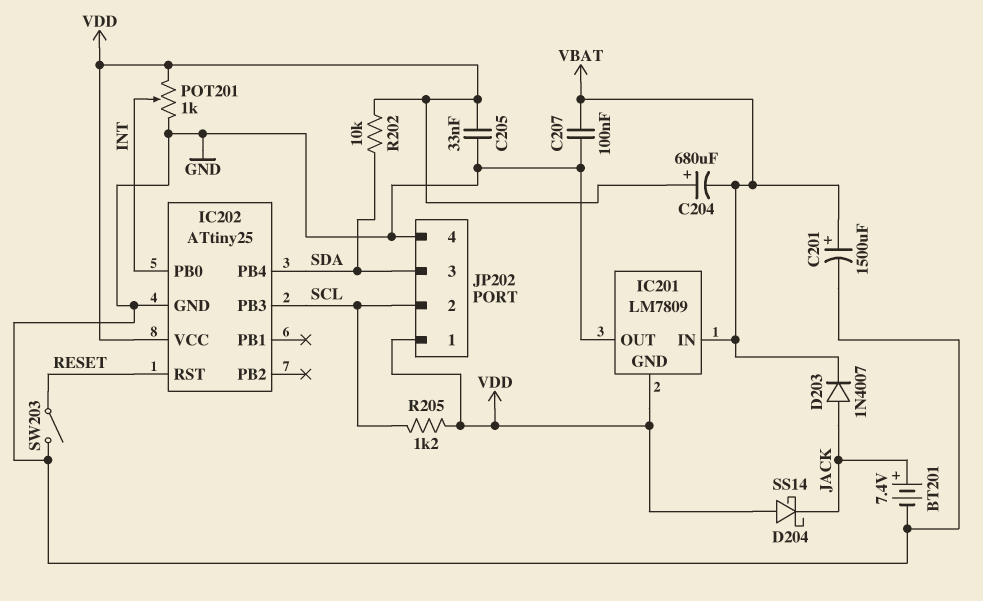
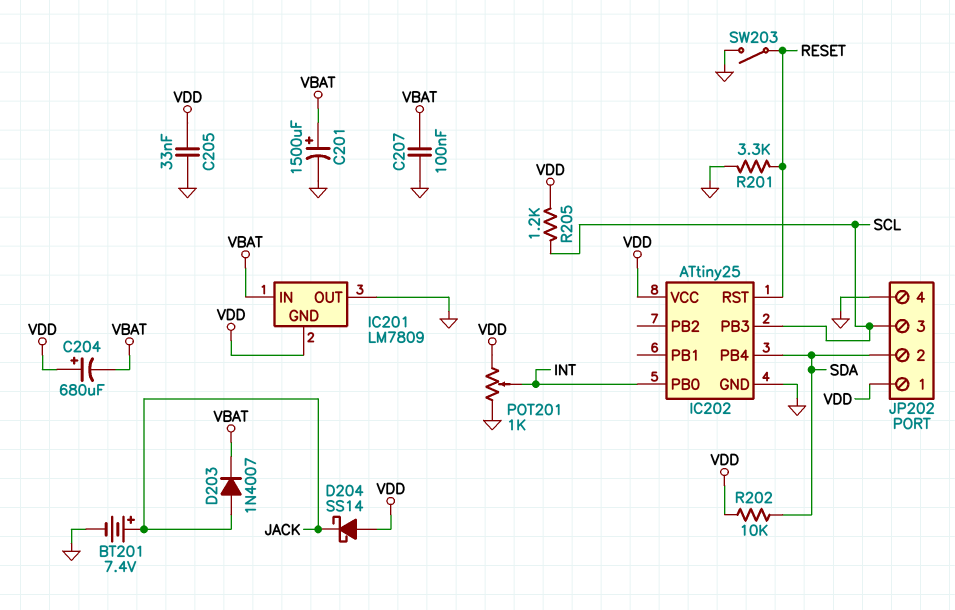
JP202 pin 2: SCL -> SDA
JP202 pin 3: SDA -> SCL
R201: none -> 3.3k (GND, RESET)

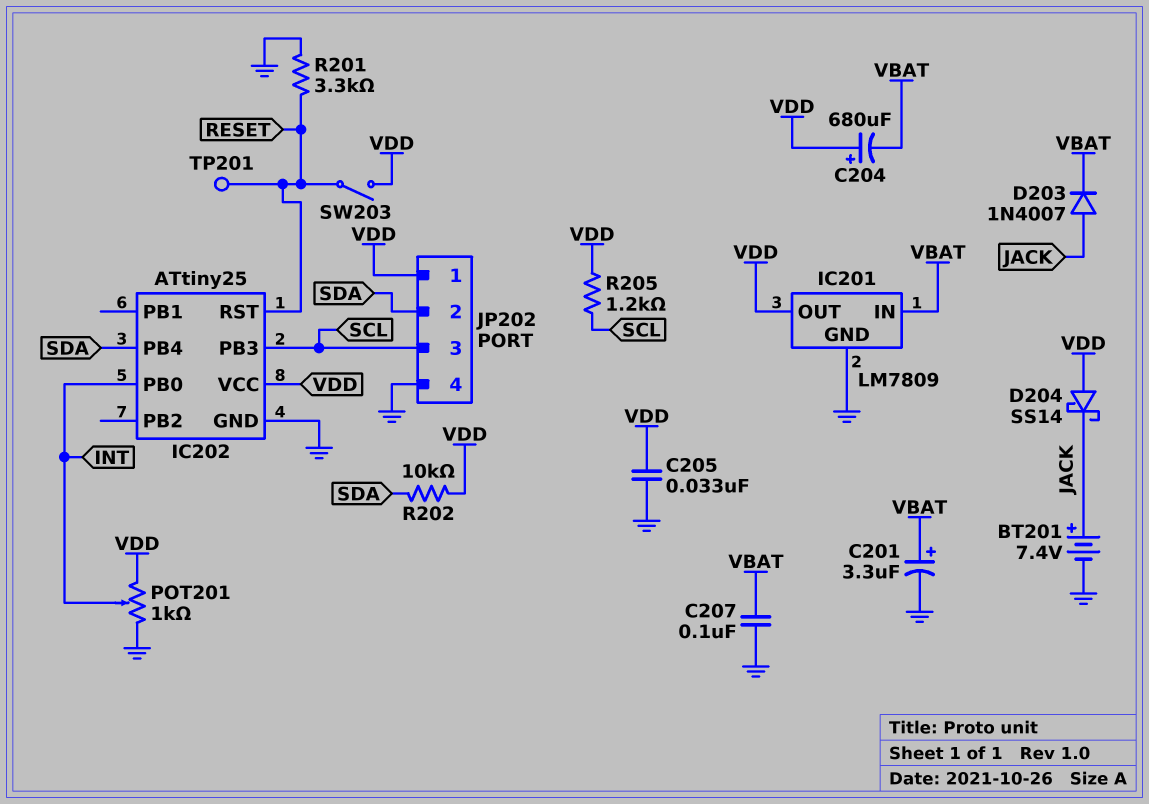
C201: 1500uF (plus VBAT, minus GND) -> 3.3uF (plus VBAT, minus GND)
IC201 pin GND: VDD -> GND
IC201 pin OUT: GND -> VDD
SW203: switch (GND, RESET) -> switch (RESET, VDD)
TP201: none -> test point (RESET)

